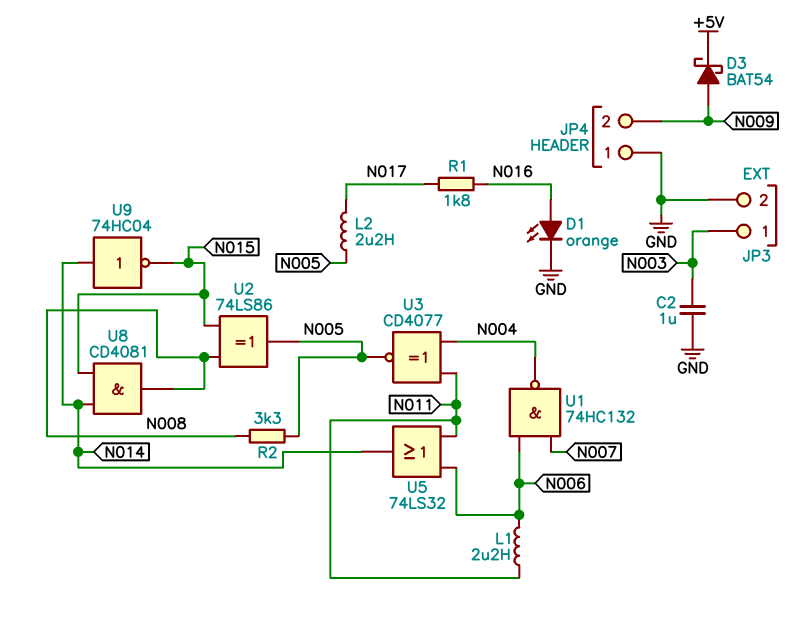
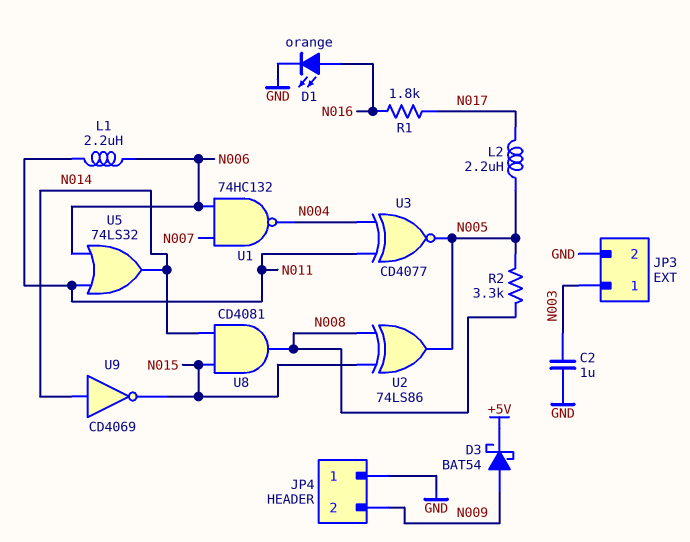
U9: NOT 74HC04 (in N014, out N015) -> NOT CD4069 (in N014, out N015)

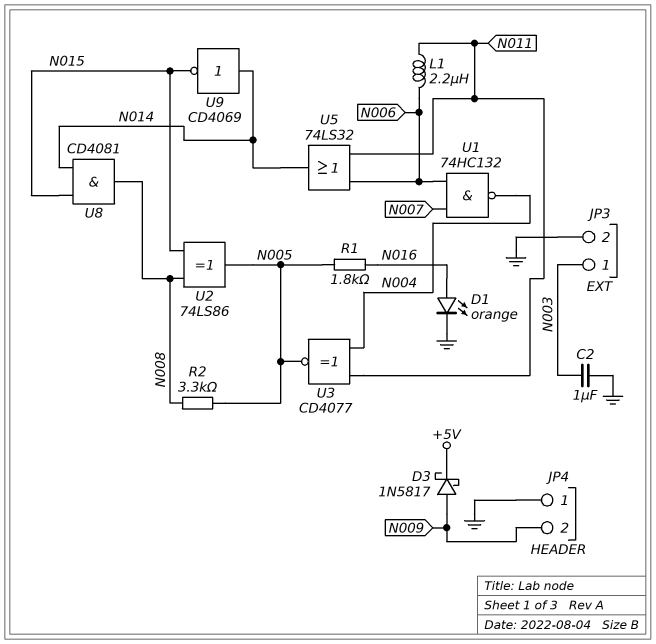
D3: schottky BAT54 (A N009, K +5V) -> schottky 1N5817 (A N009, K +5V)
L2: 2.2uH (N005, N017) -> none
R1: 1.8k (N016, N017) -> 1.8k (N005, N016)

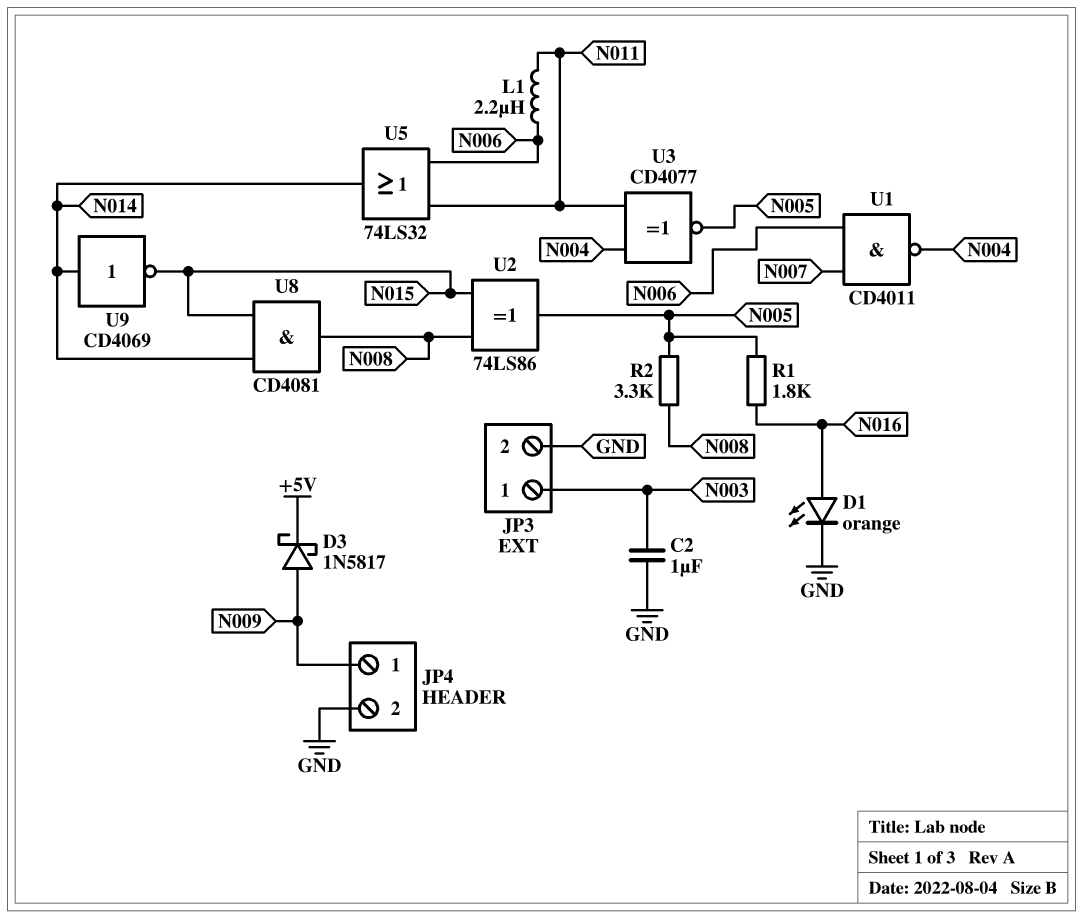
JP4 pin 1: GND -> N009
JP4 pin 2: N009 -> GND
U1: NAND 74HC132 (in N006, in N007, out N004) -> NAND CD4011 (in N006, in N007, out N004)

